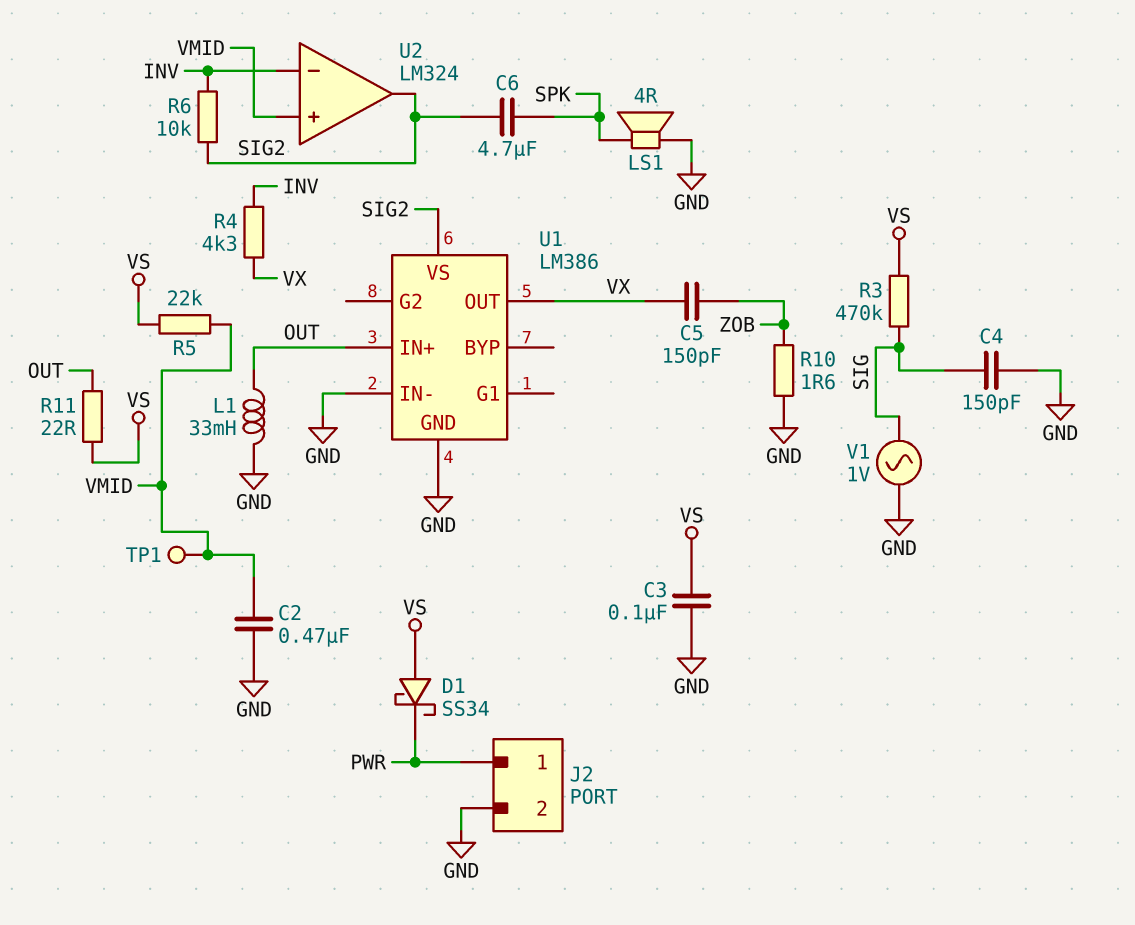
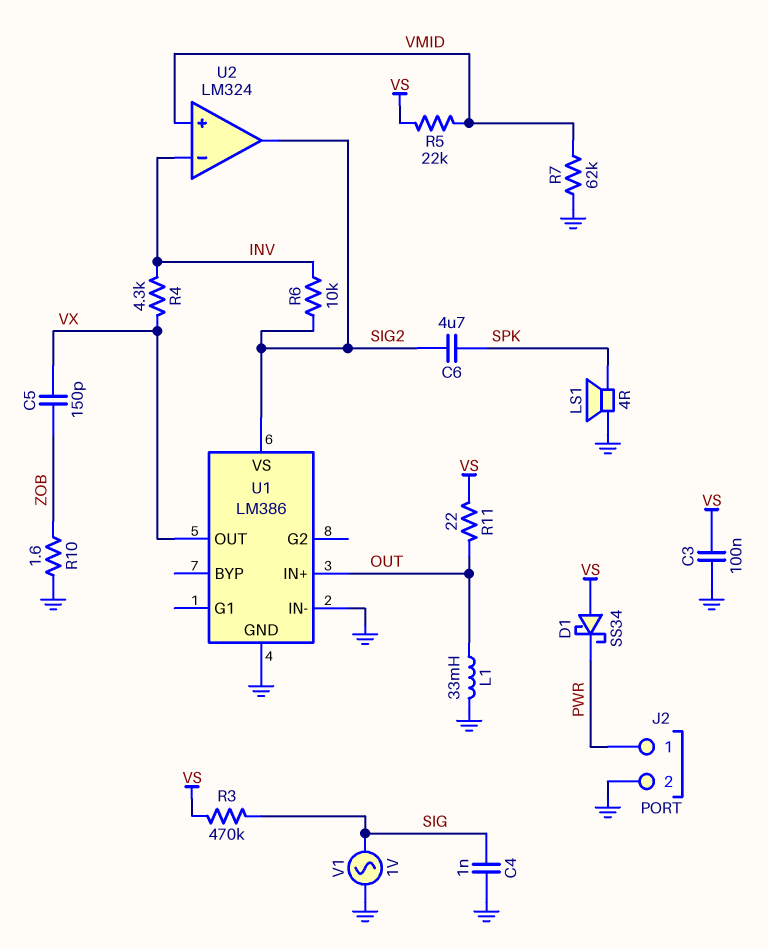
C2: 470nF (GND, VMID) -> none
C4: 150pF (GND, SIG) -> 1nF (GND, SIG)
R7: none -> 62k (GND, VMID)
TP1: test point (VMID) -> none

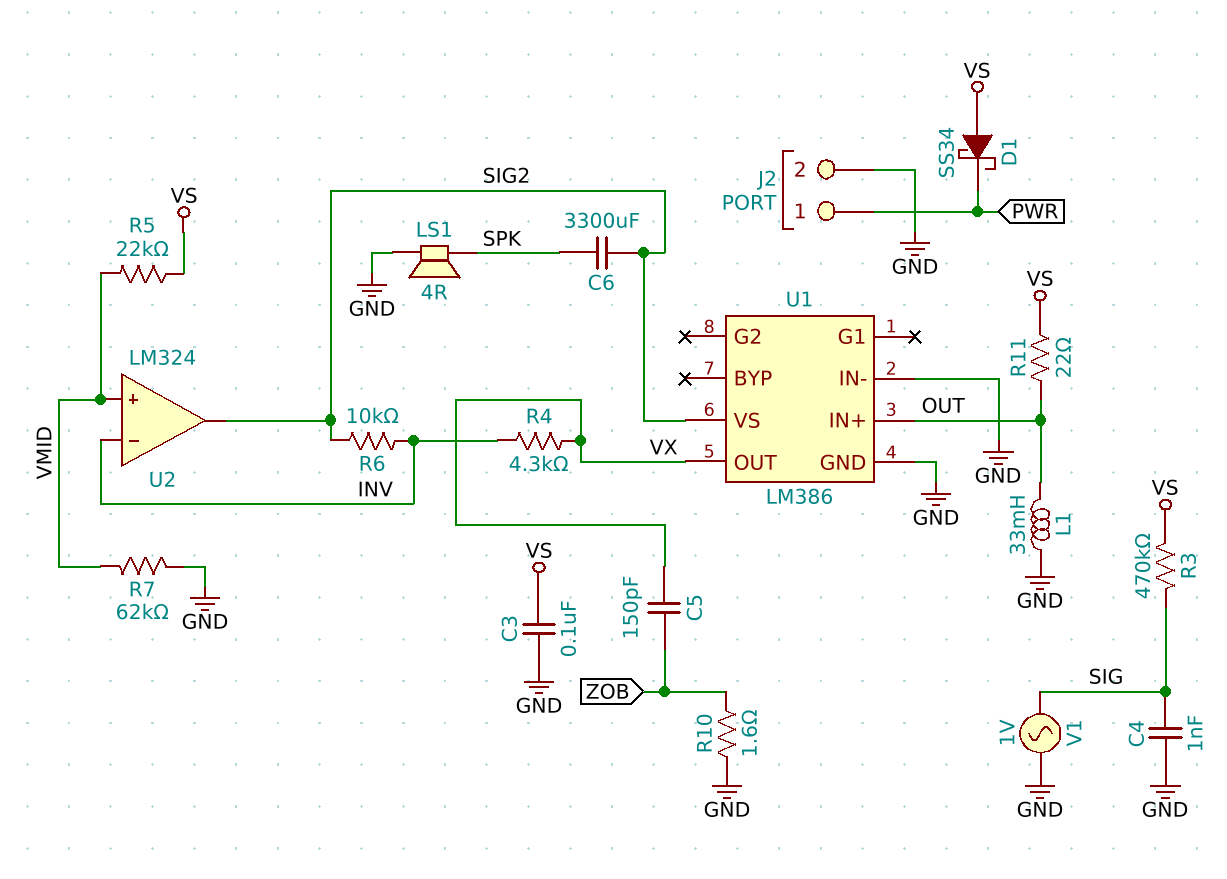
C6: 4.7uF (SIG2, SPK) -> 3300uF (SIG2, SPK)

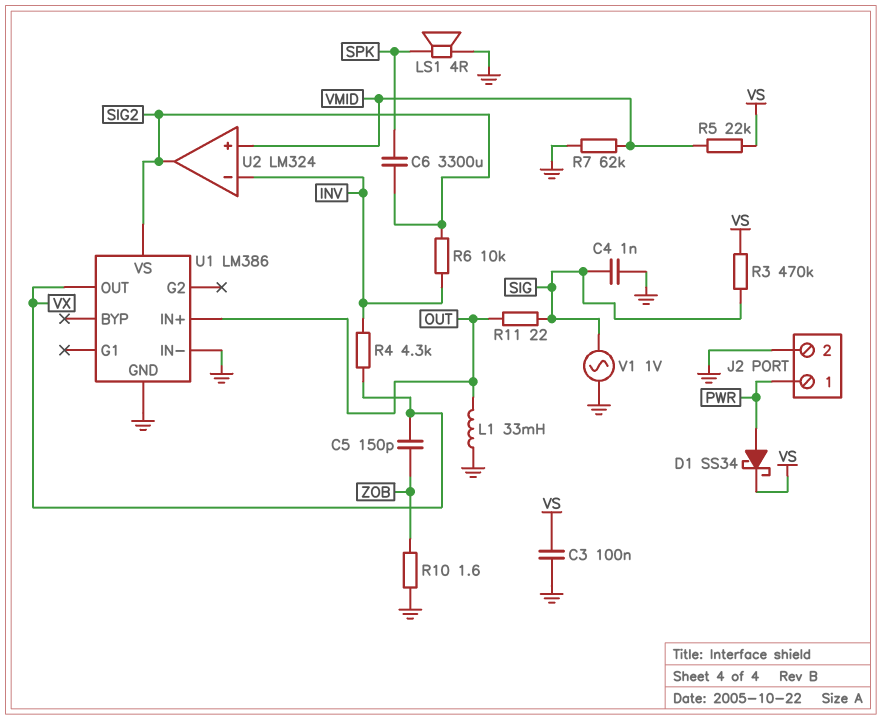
D1: schottky SS34 (A VS, K PWR) -> schottky SS34 (A PWR, K VS)
R11: 22 (OUT, VS) -> 22 (OUT, SIG)

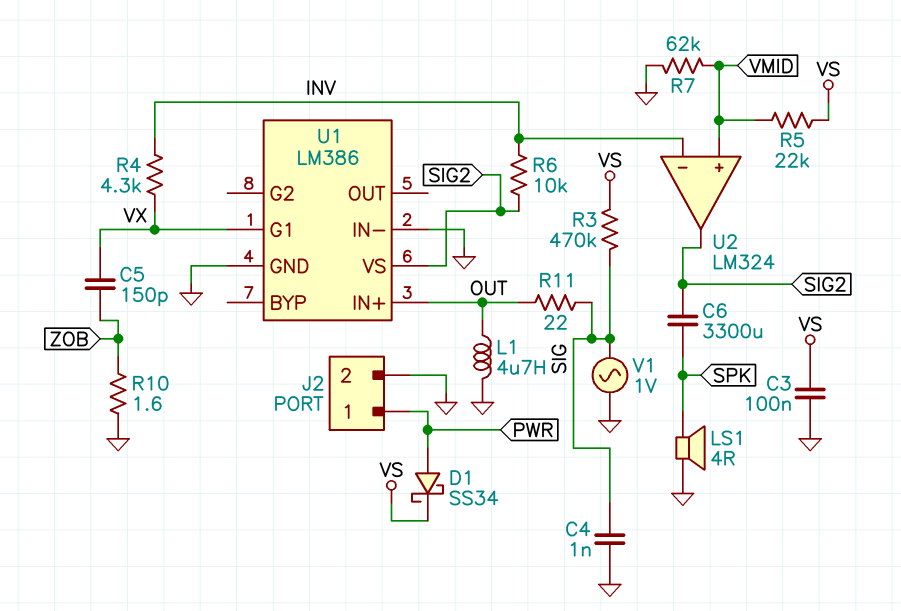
L1: 33mH (GND, OUT) -> 4.7uH (GND, OUT)
U1 pin G1: none -> VX
U1 pin OUT: VX -> none

